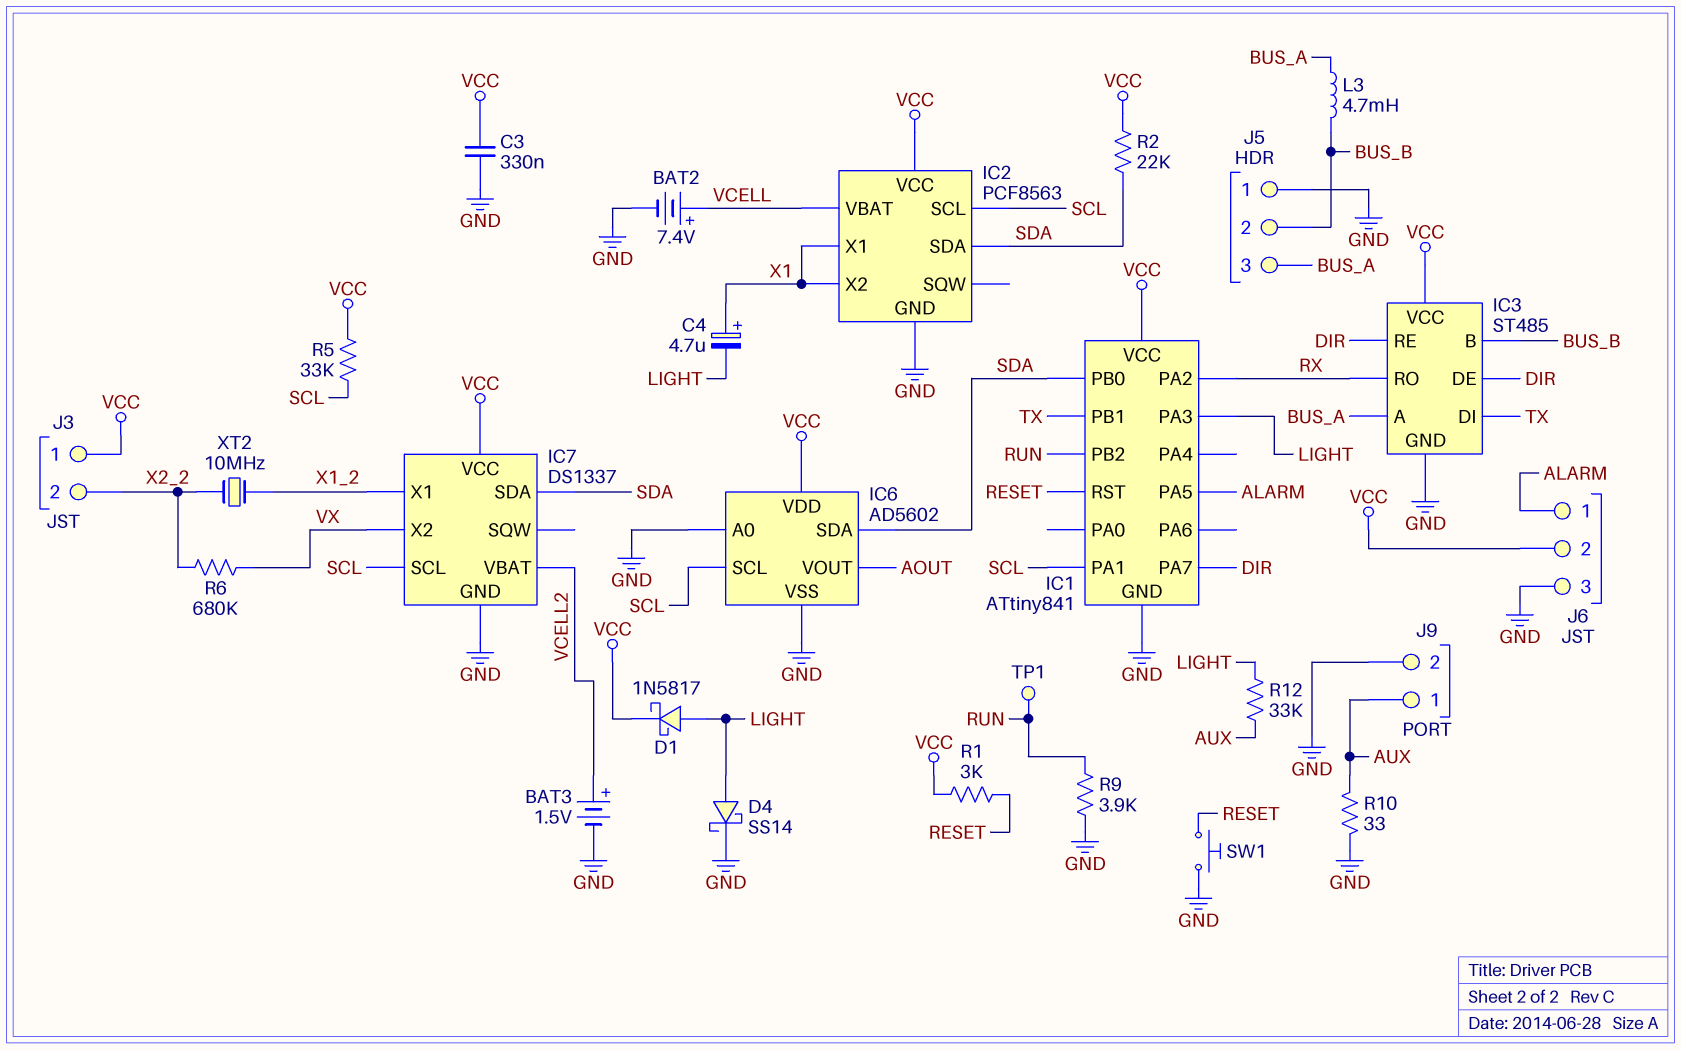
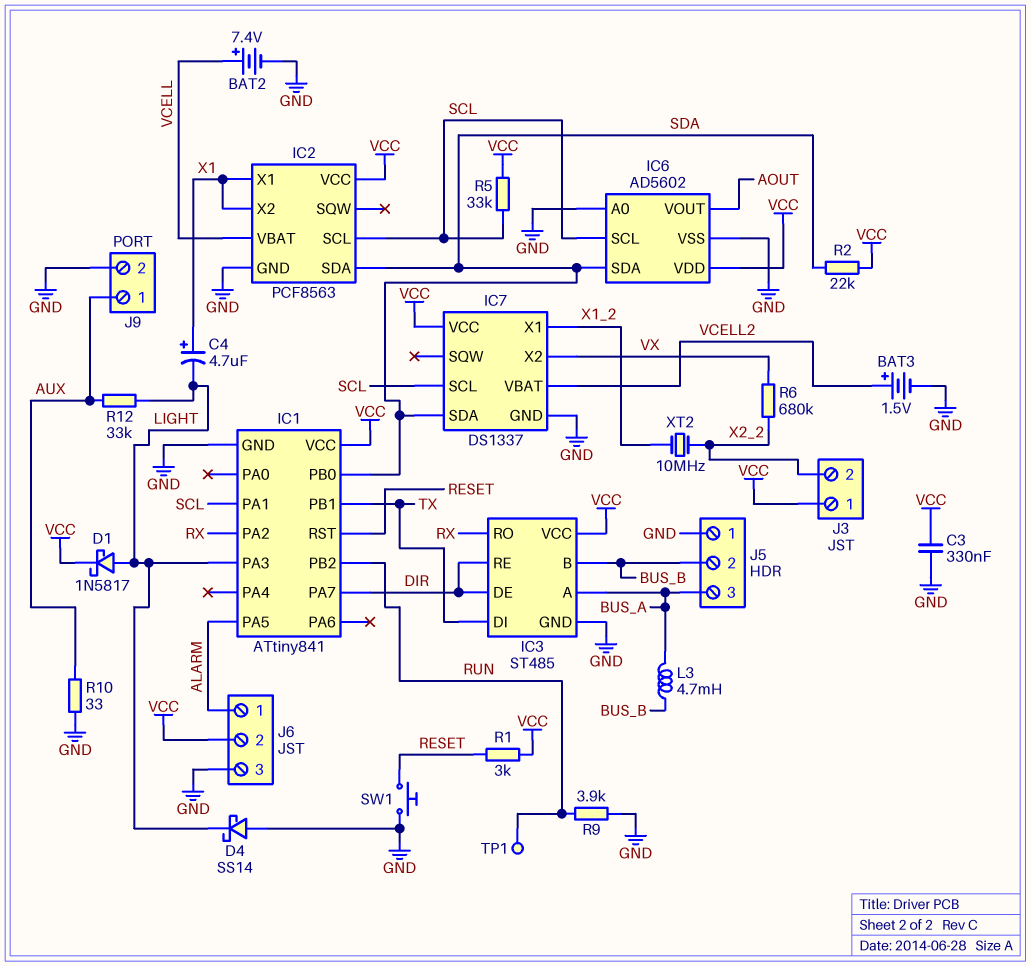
D4: schottky SS14 (A LIGHT, K GND) -> schottky SS14 (A GND, K LIGHT)

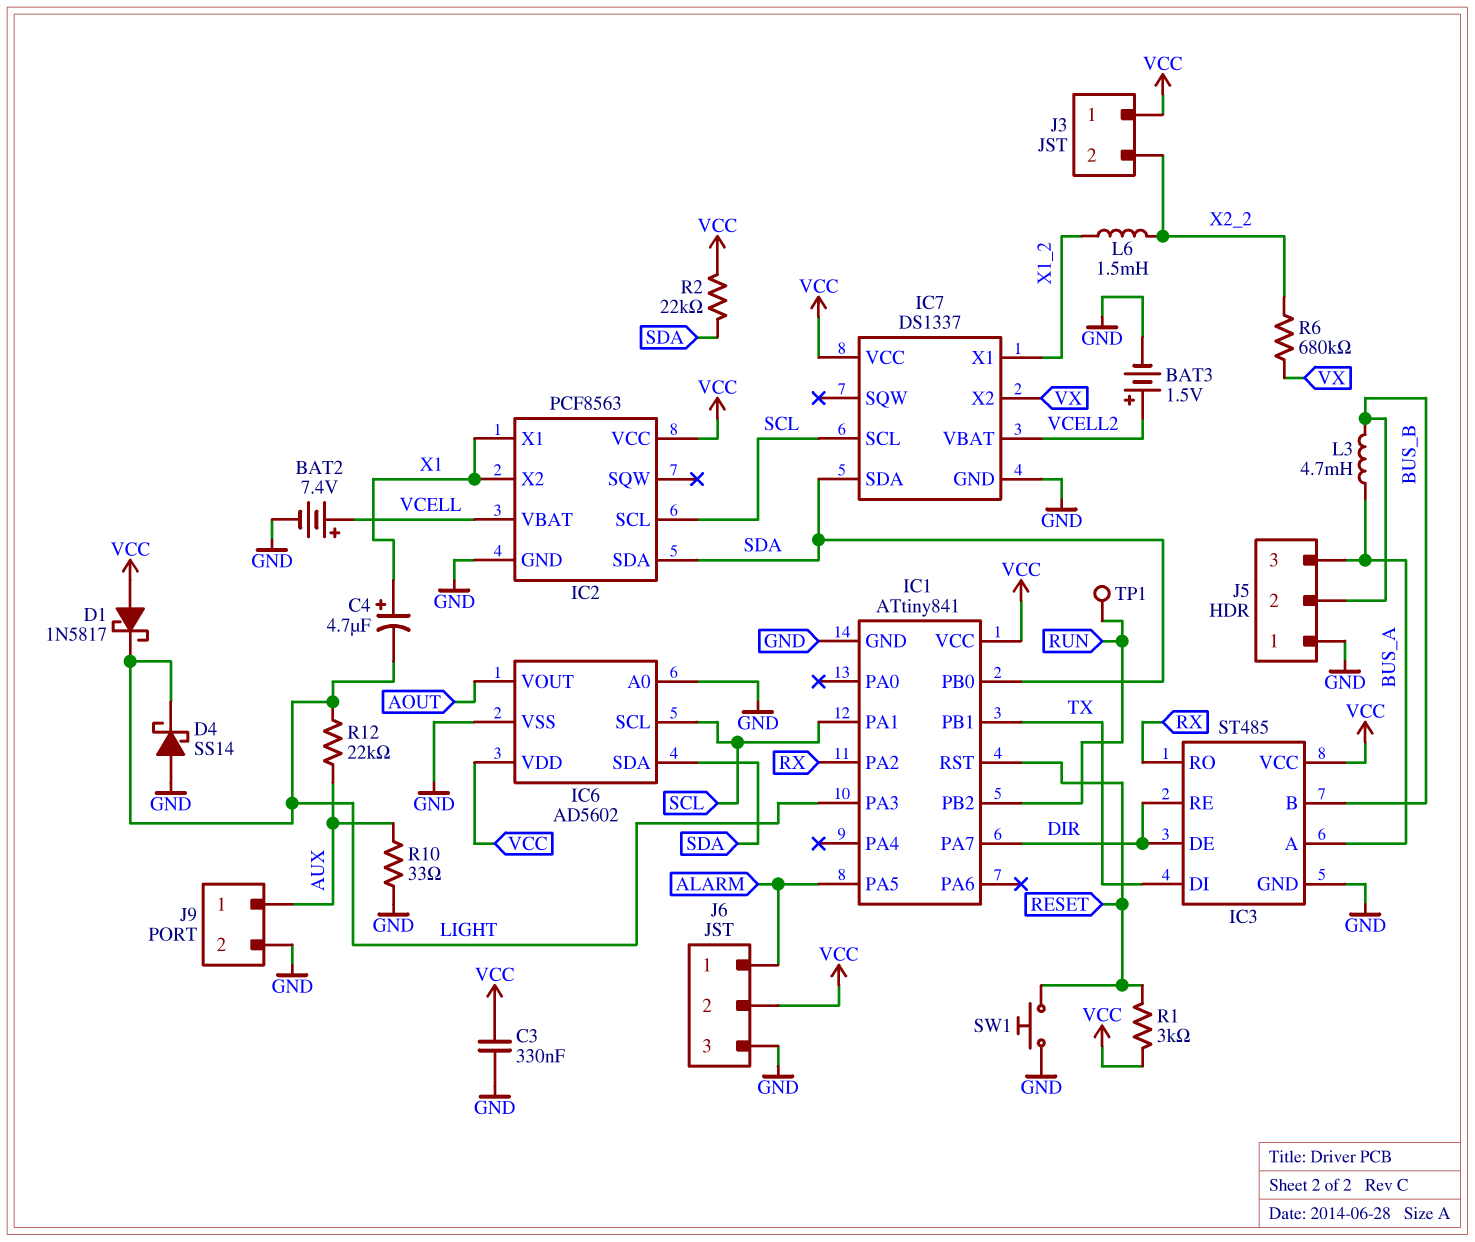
D1: schottky 1N5817 (A LIGHT, K VCC) -> schottky 1N5817 (A VCC, K LIGHT)
L6: none -> 1.5mH (X1_2, X2_2)
R5: 33k (SCL, VCC) -> none
R9: 3.9k (GND, RUN) -> none
R12: 33k (AUX, LIGHT) -> 22k (AUX, LIGHT)
XT2: 10MHz (X1_2, X2_2) -> none

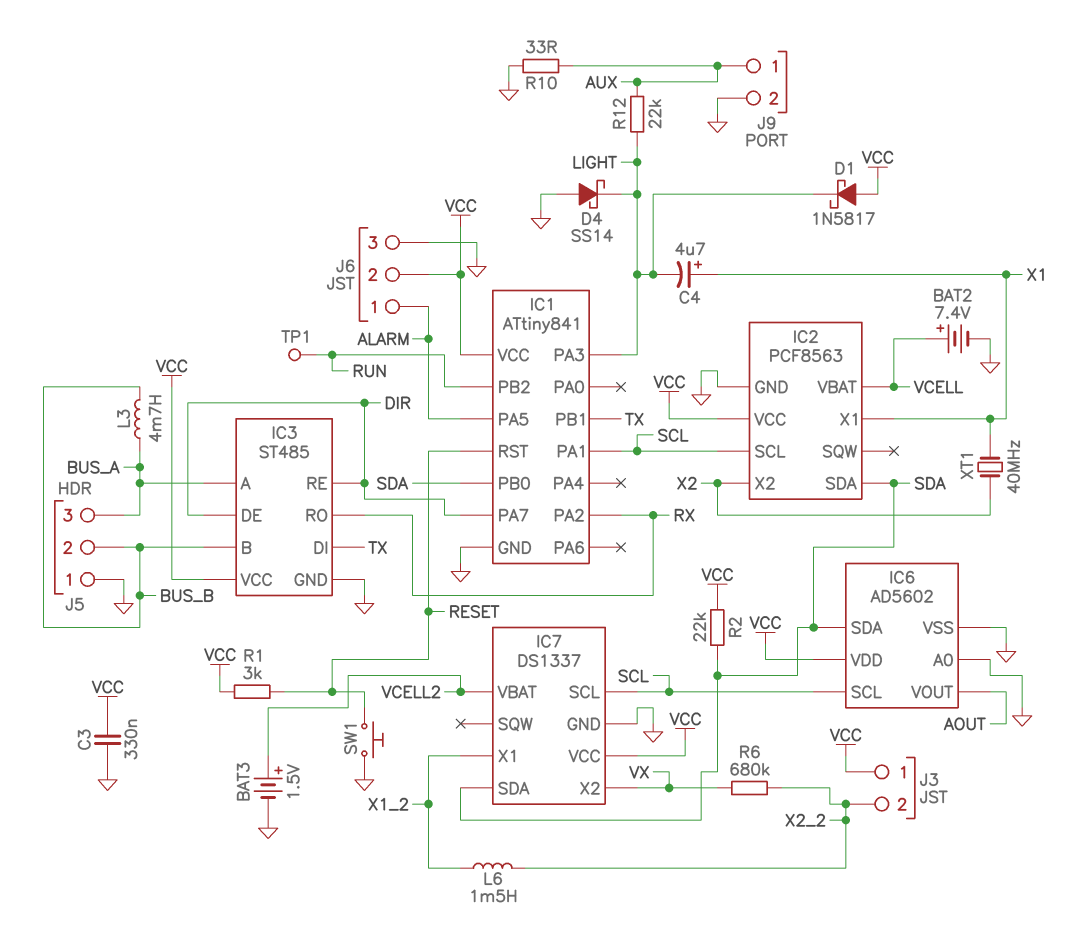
IC2 pin X2: X1 -> X2
XT1: none -> 40MHz (X1, X2)

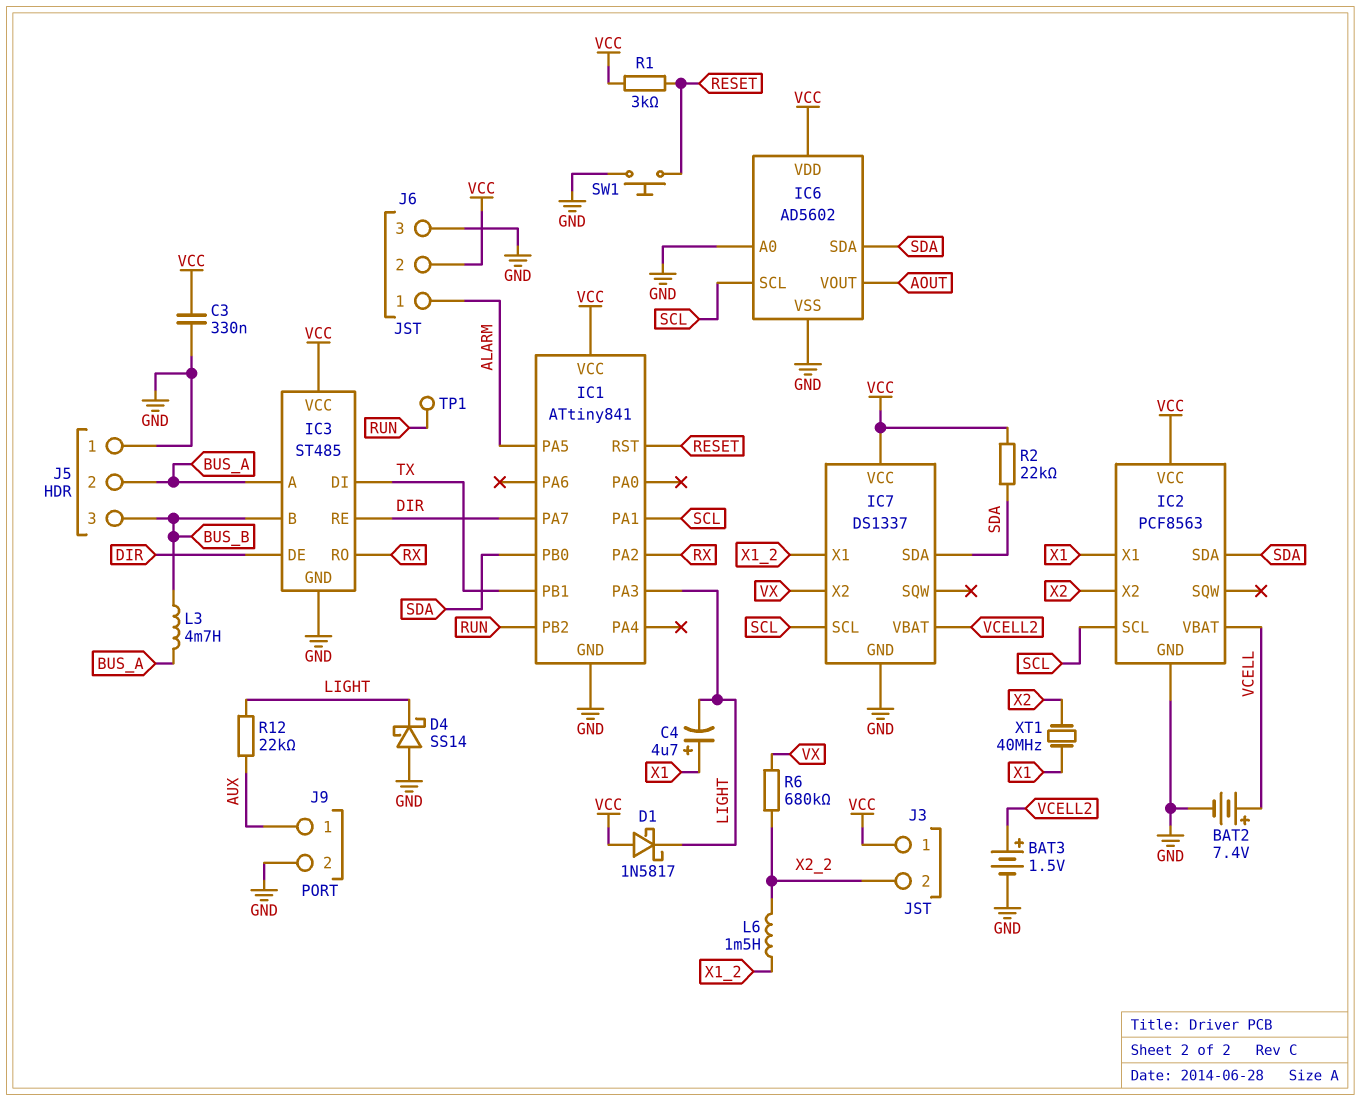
J5 pin 2: BUS_B -> BUS_A
J5 pin 3: BUS_A -> BUS_B
R10: 33 (AUX, GND) -> none

